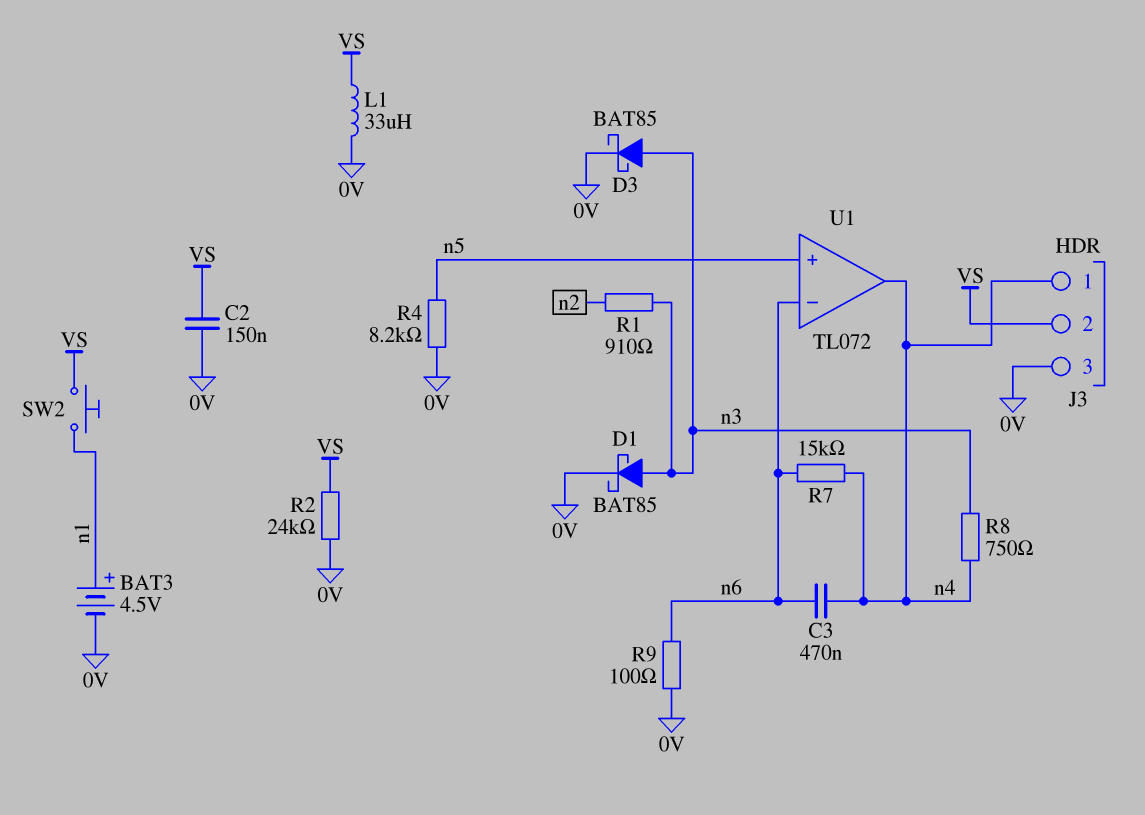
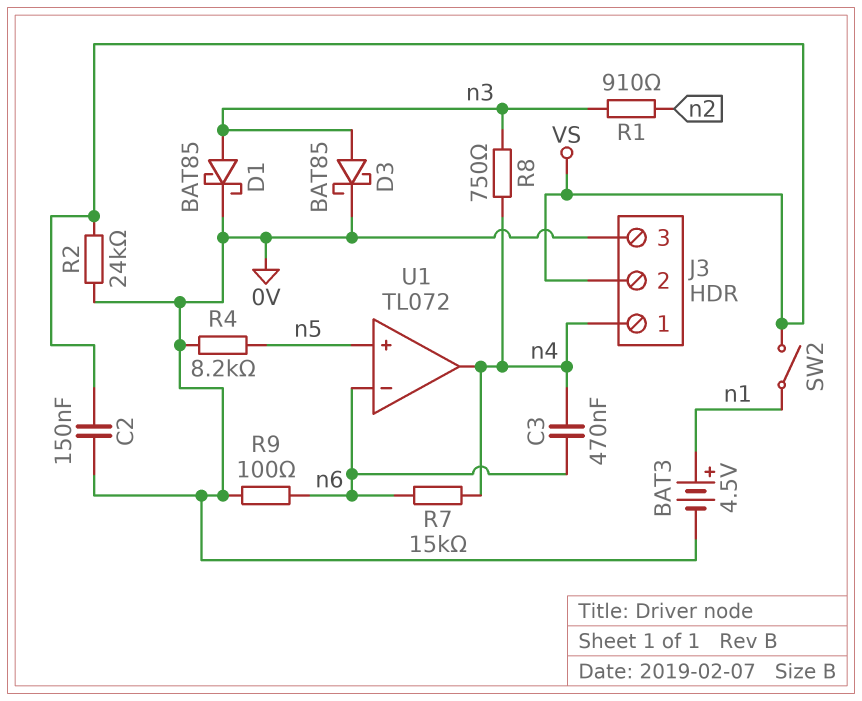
L1: 33uH (0V, VS) -> none
SW2: button (VS, n1) -> switch (VS, n1)

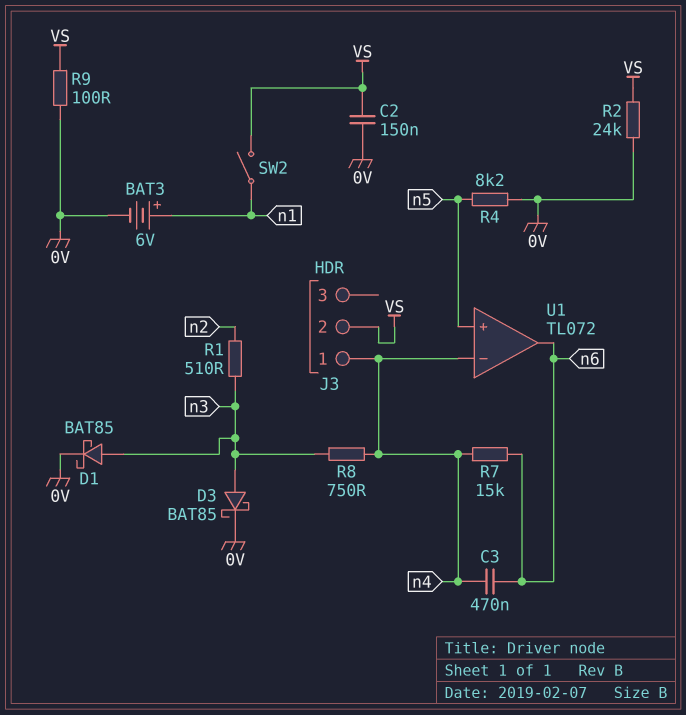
BAT3: 4.5V (plus n1, minus 0V) -> 6V (plus n1, minus 0V)
J3 pin 3: 0V -> none
R1: 910 (n2, n3) -> 510 (n2, n3)
R9: 100 (0V, n6) -> 100 (0V, VS)
U1 pin in-: n6 -> n4
U1 pin out: n4 -> n6

